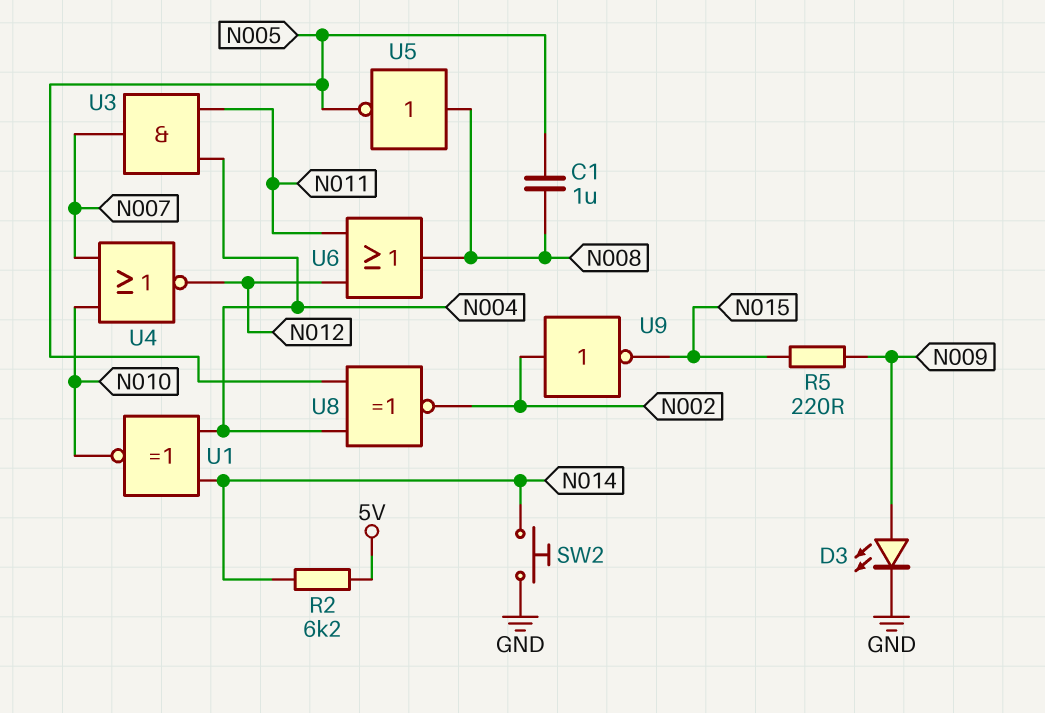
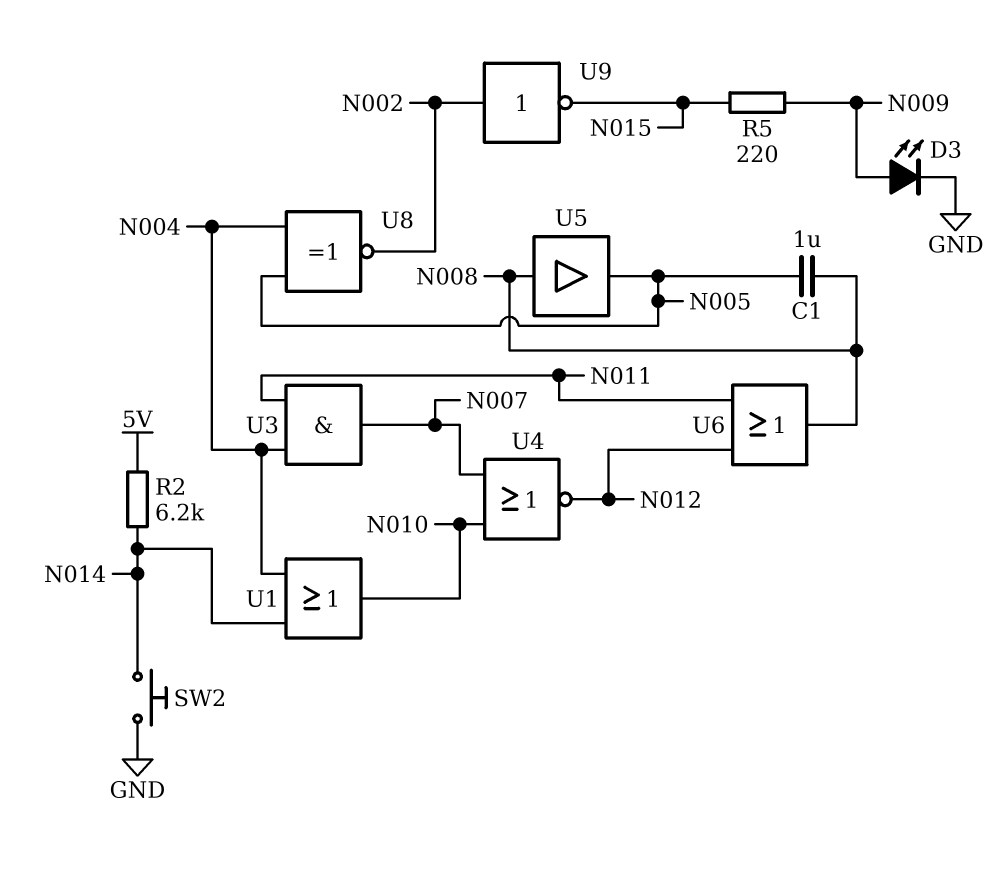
U1: XNOR (in N004, in N014, out N010) -> OR (in N004, in N014, out N010)
U5: NOT (in N008, out N005) -> buffer (in N008, out N005)

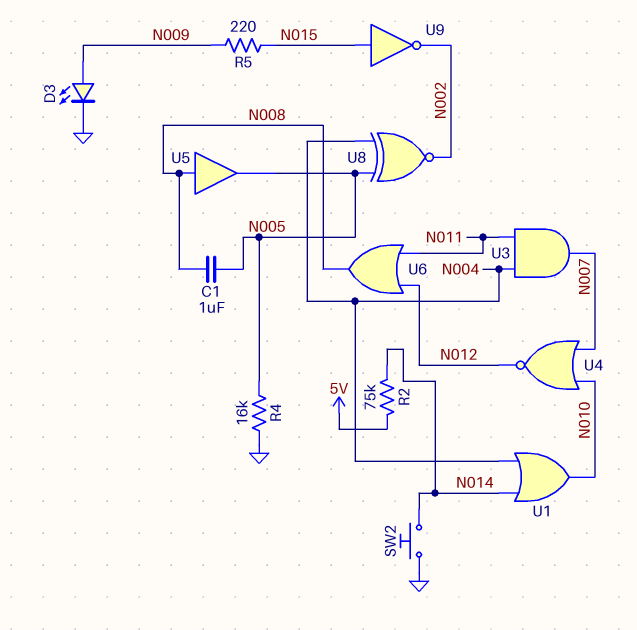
R2: 6.2k (5V, N014) -> 75k (5V, N014)
R4: none -> 16k (GND, N005)
U9: NOT (in N002, out N015) -> NOT (in N015, out N002)

